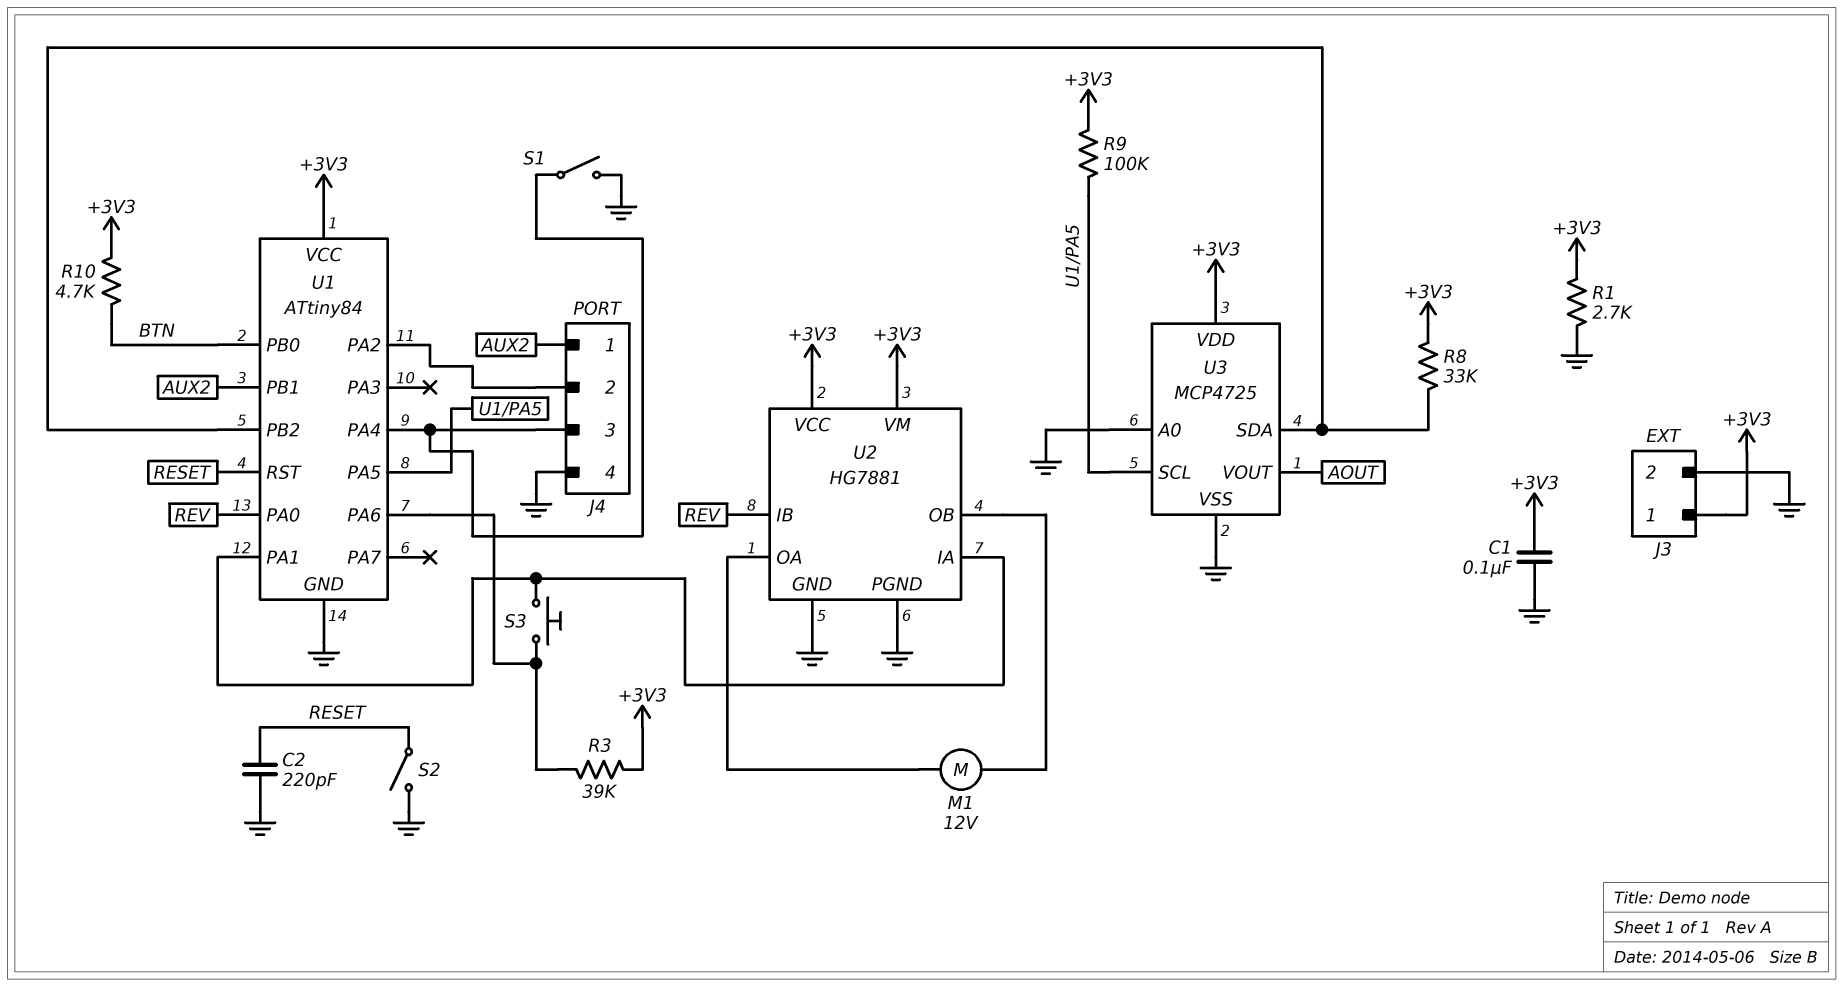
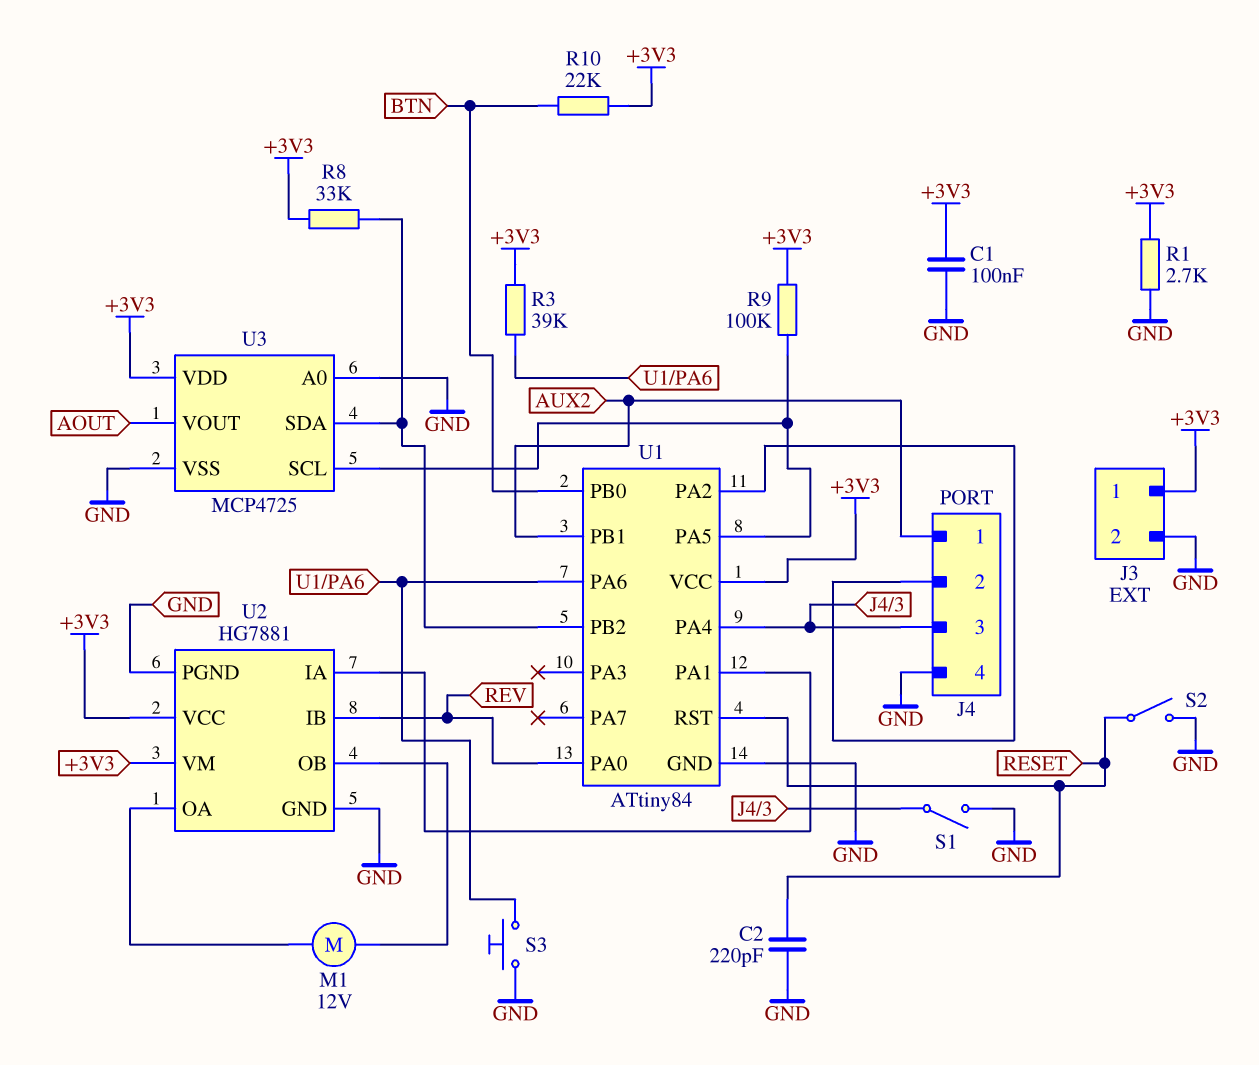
R10: 4.7k (+3V3, BTN) -> 22k (+3V3, BTN)
S3: button (U1/PA1, U1/PA6) -> button (GND, U1/PA6)

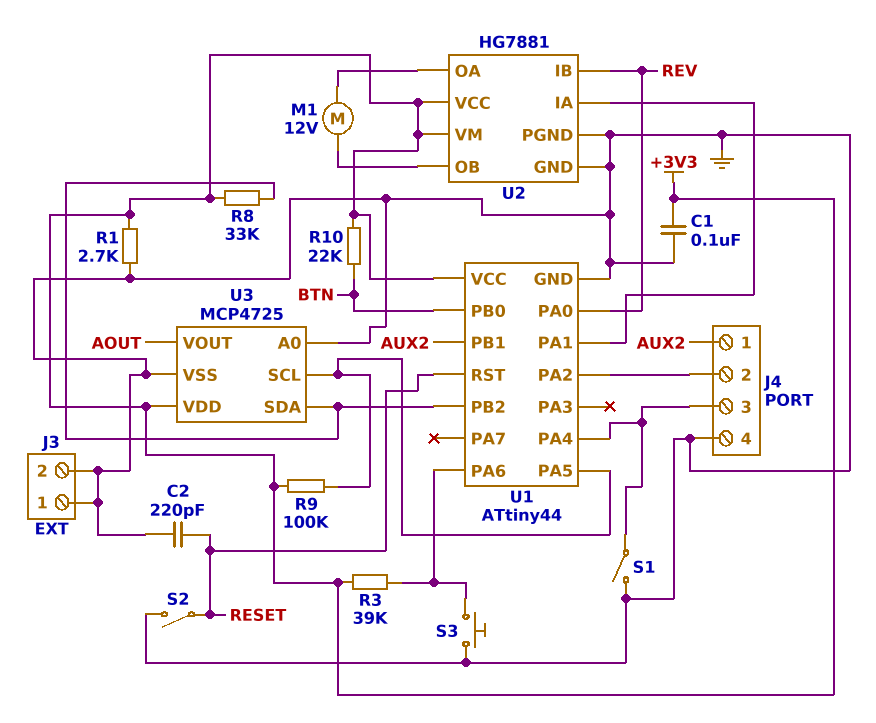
J3 pin 1: +3V3 -> GND
U1: ATtiny84 -> ATtiny44

